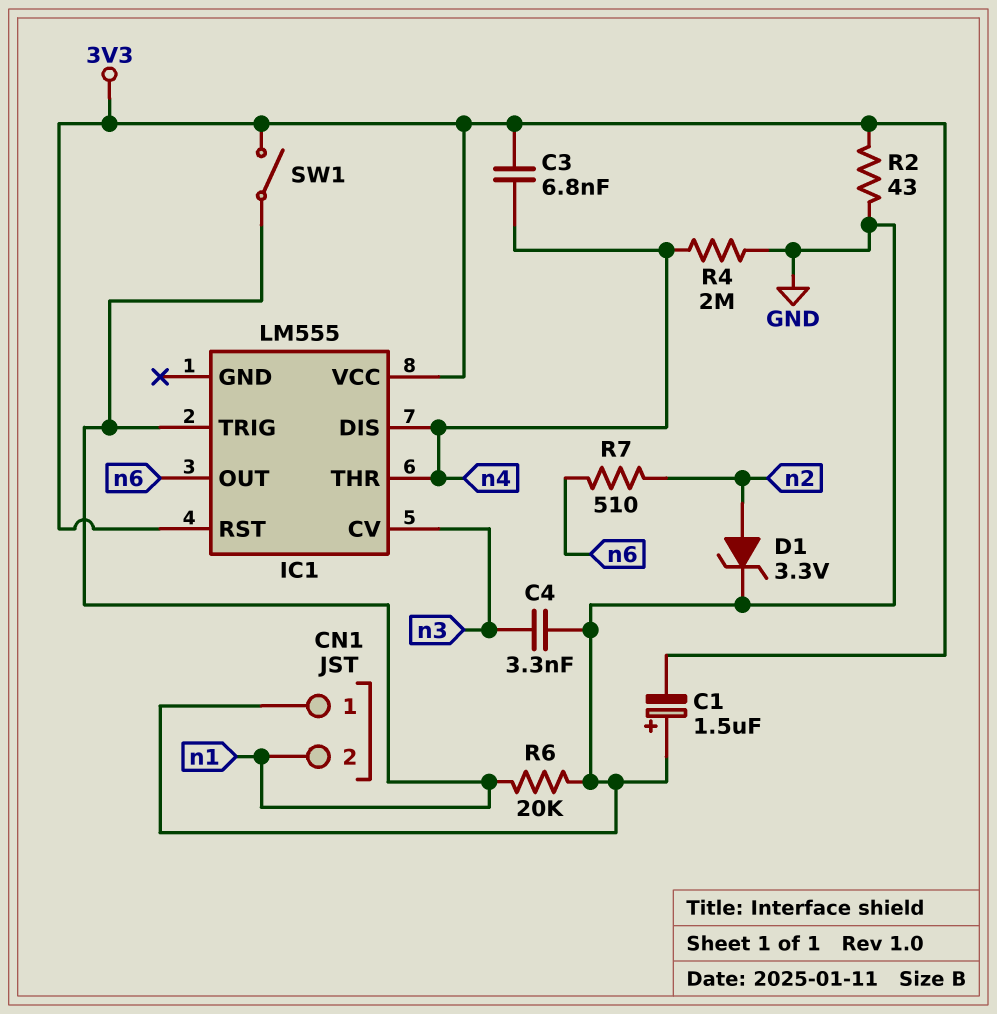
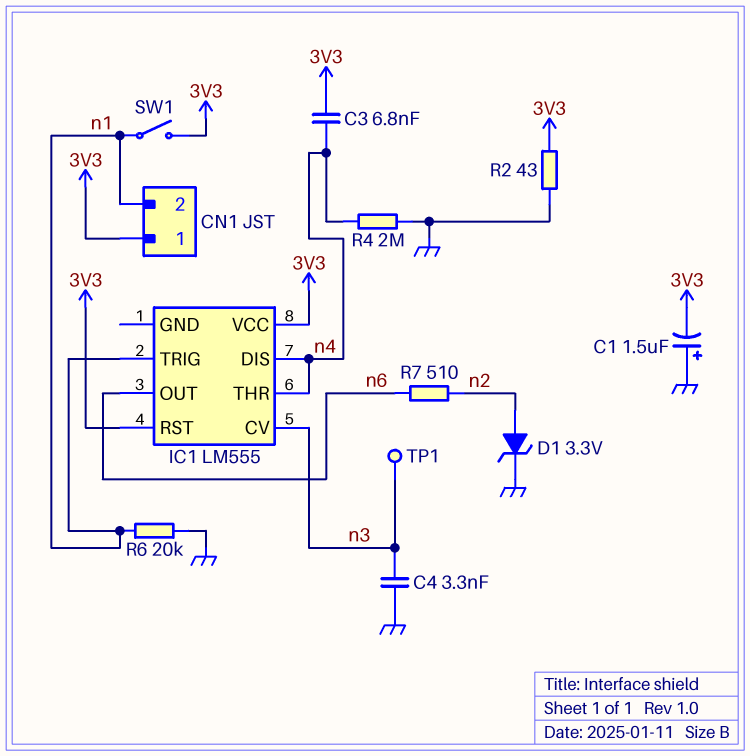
CN1 pin 1: GND -> 3V3
TP1: none -> test point (n3)

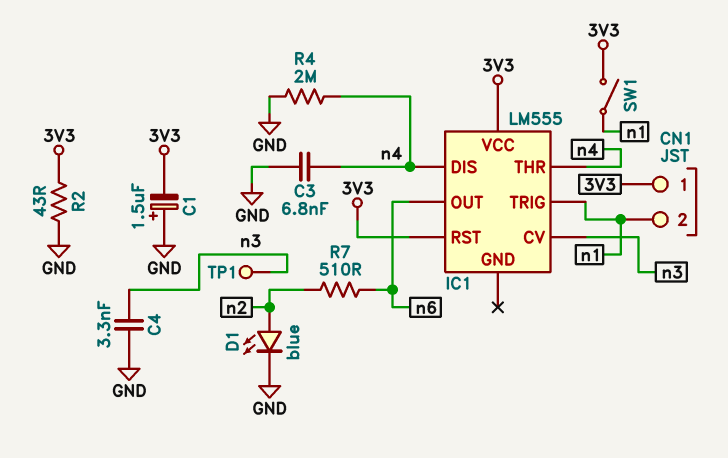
C3: 6.8nF (3V3, n4) -> 6.8nF (GND, n4)
D1: zener 3.3V (A n2, K GND) -> LED blue (A n2, K GND)
R6: 20k (GND, n1) -> none

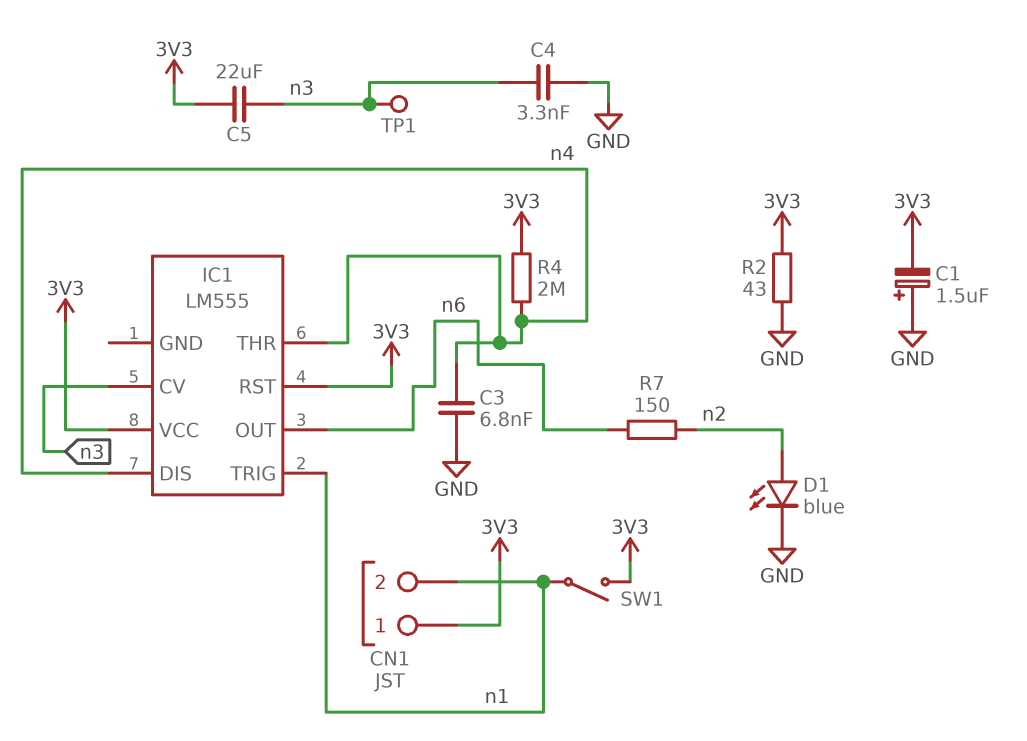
C5: none -> 22uF (3V3, n3)
R4: 2M (GND, n4) -> 2M (3V3, n4)
R7: 510 (n2, n6) -> 150 (n2, n6)

